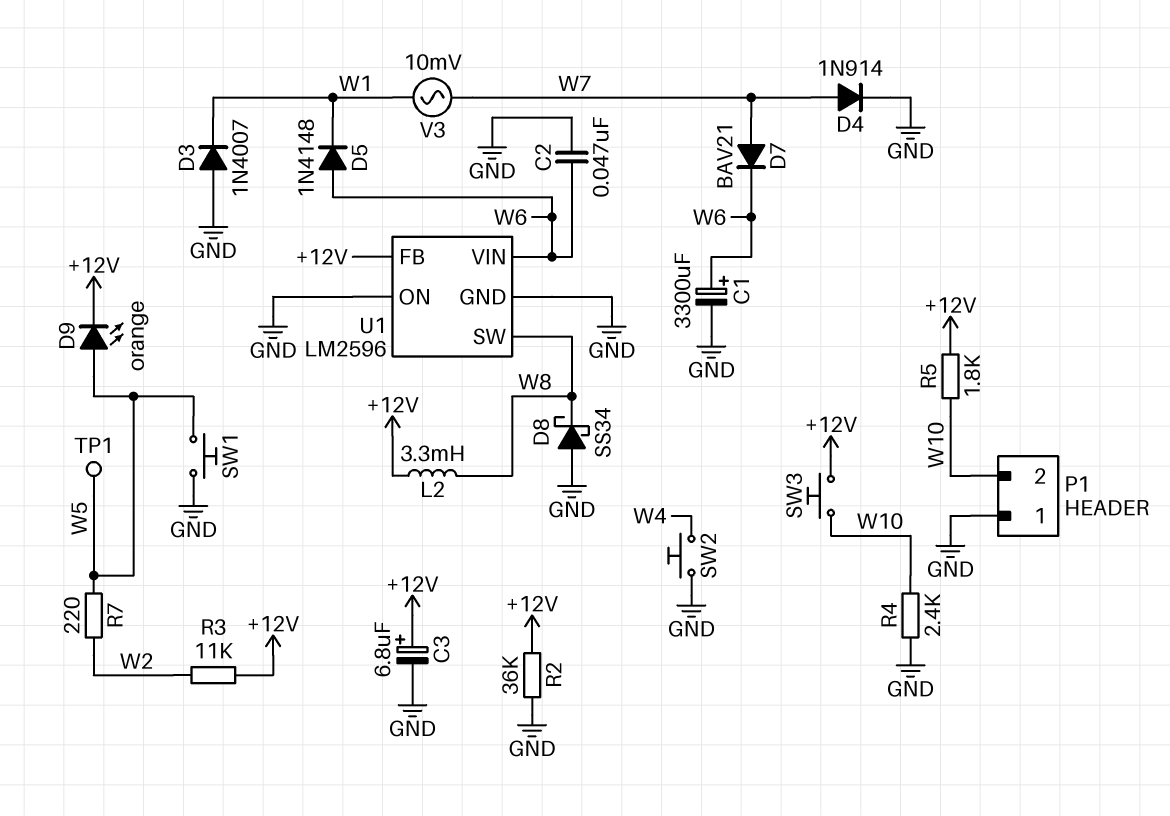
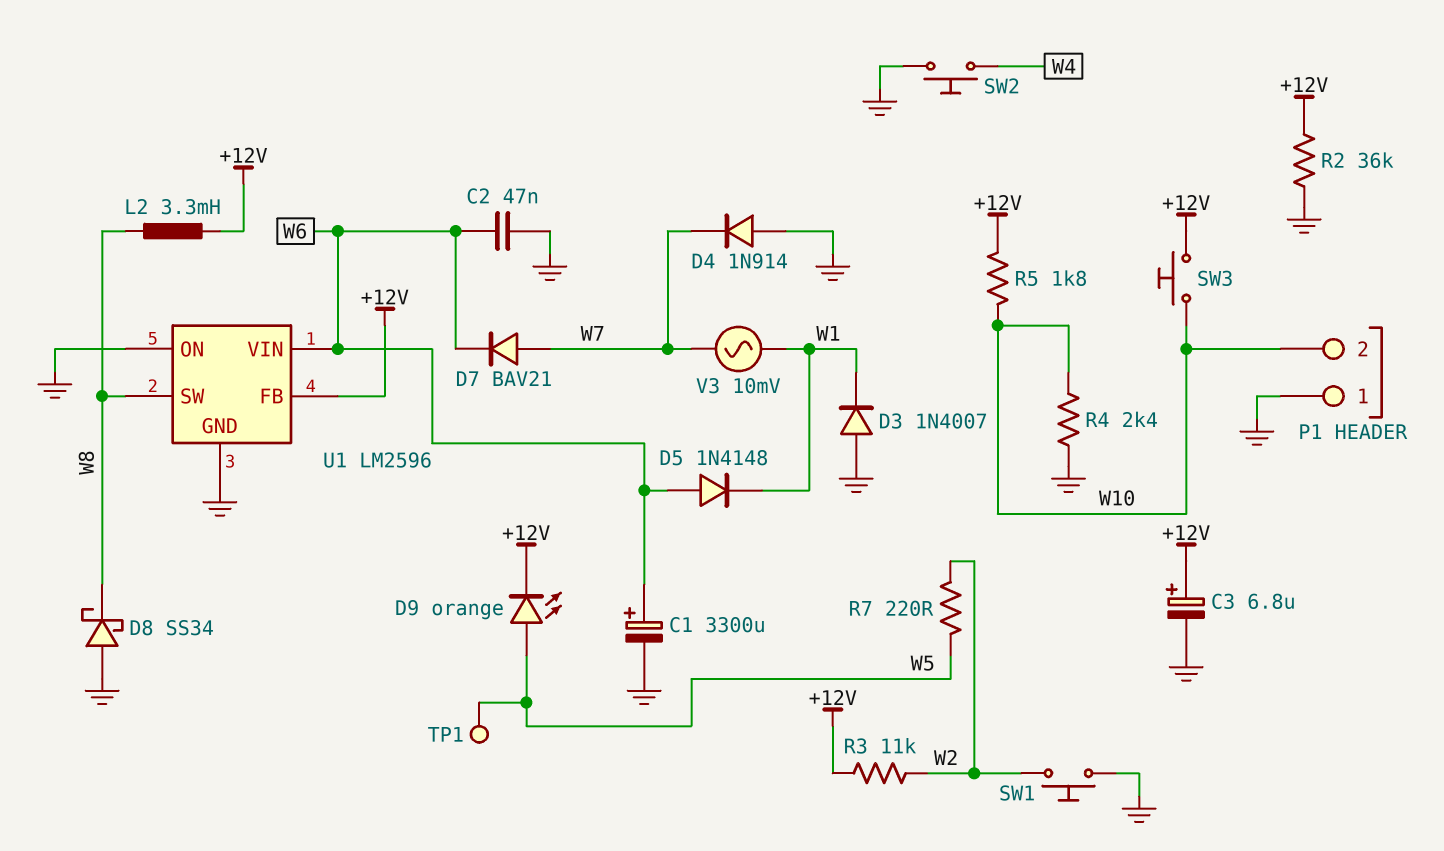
D4: diode 1N914 (A W7, K GND) -> diode 1N914 (A GND, K W7)
SW1: button (GND, W5) -> button (GND, W2)

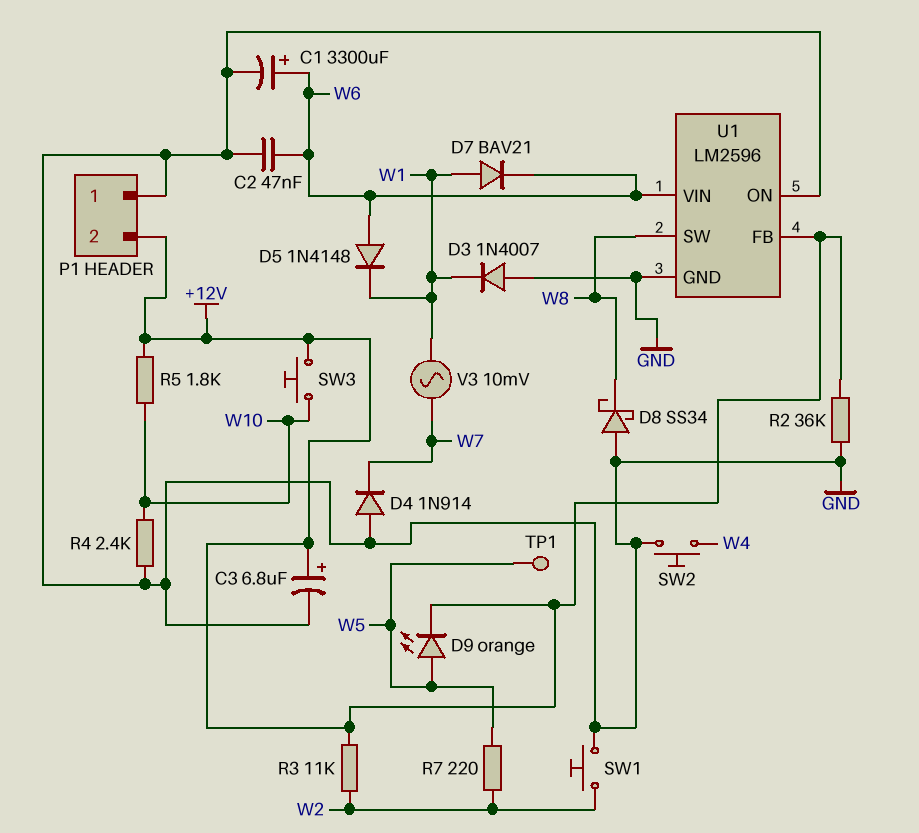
D7: diode BAV21 (A W7, K W6) -> diode BAV21 (A W1, K W6)
L2: 3.3mH (+12V, W8) -> none
P1 pin 2: W10 -> +12V

